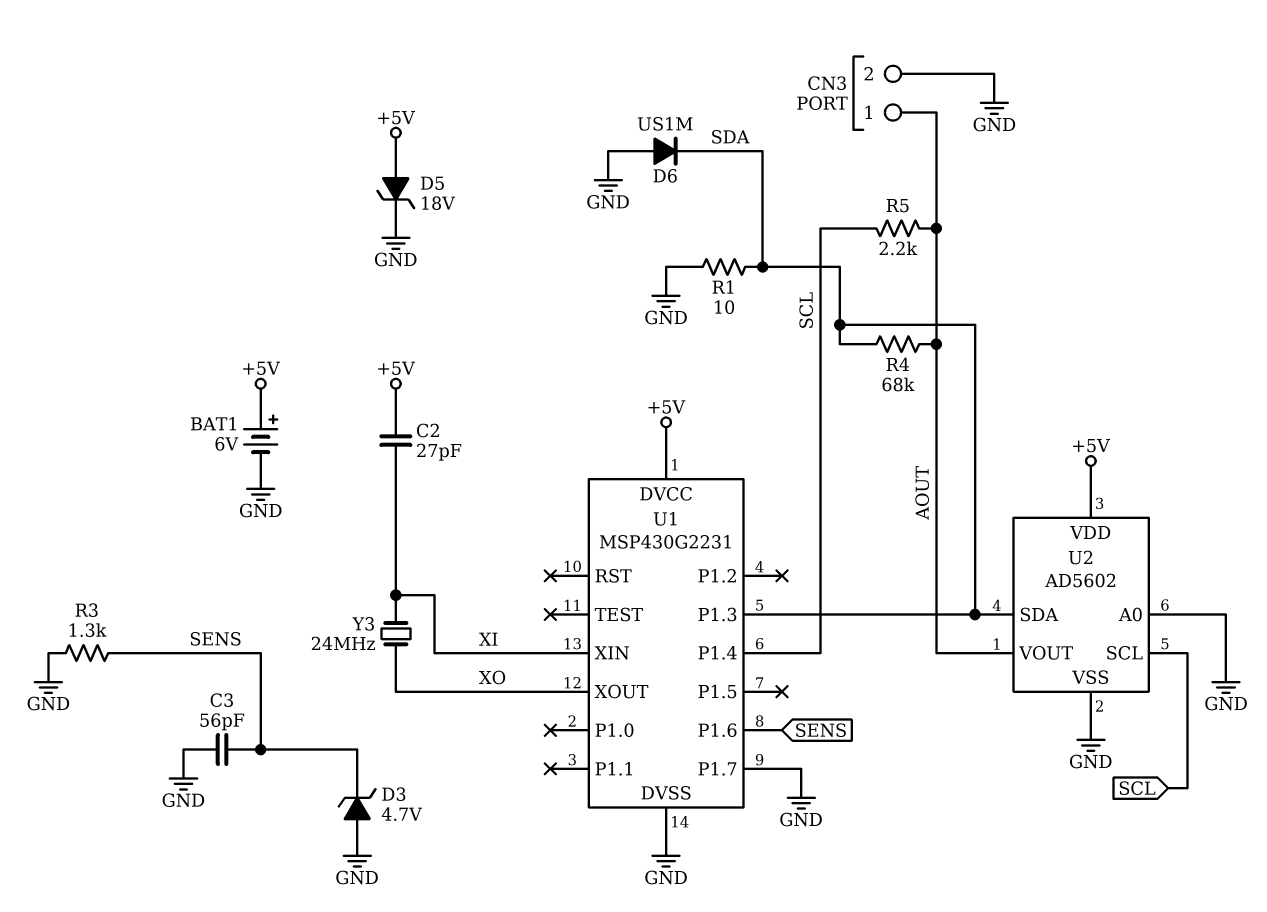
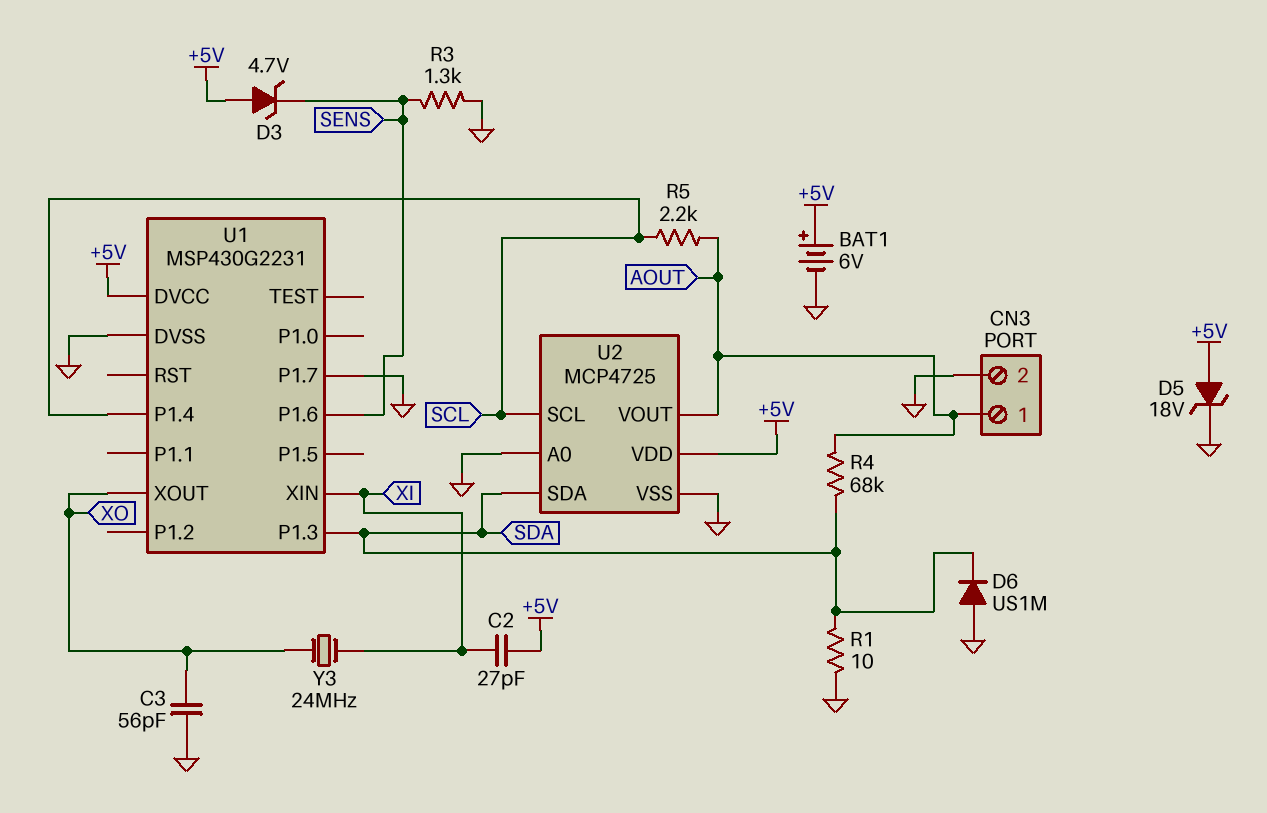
C3: 56pF (GND, SENS) -> 56pF (GND, XO)
D3: zener 4.7V (A GND, K SENS) -> zener 4.7V (A +5V, K SENS)
U2: AD5602 -> MCP4725

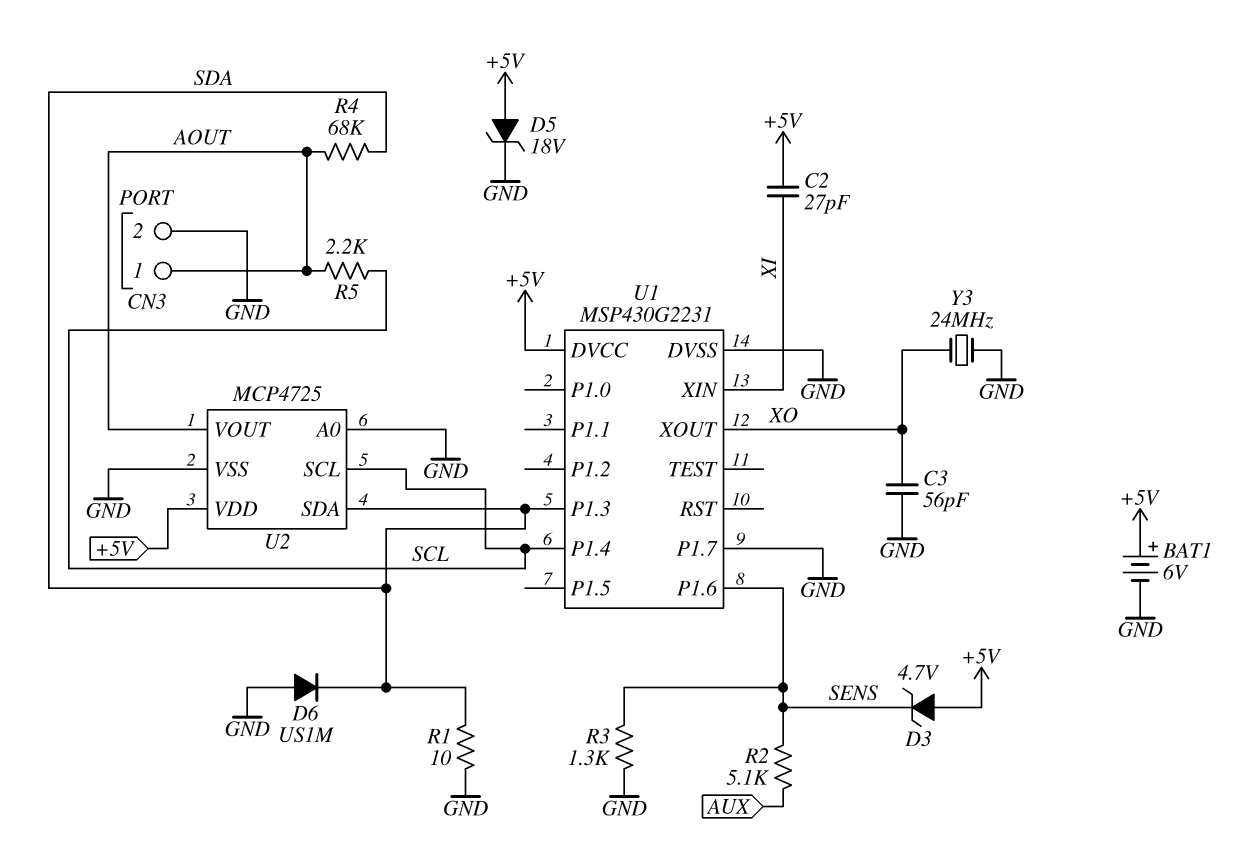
R2: none -> 5.1k (AUX, SENS)
Y3: 24MHz (XI, XO) -> 24MHz (GND, XO)

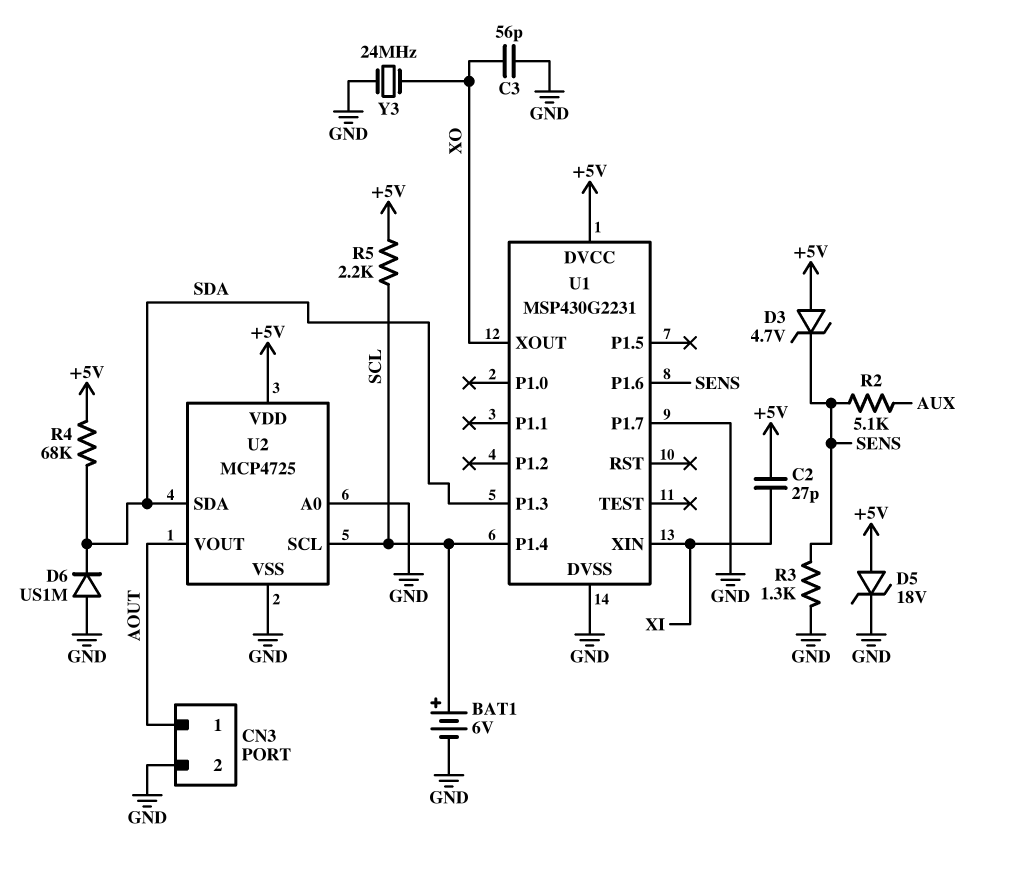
BAT1: 6V (plus +5V, minus GND) -> 6V (plus SCL, minus GND)
R1: 10 (GND, SDA) -> none
R4: 68k (AOUT, SDA) -> 68k (+5V, SDA)
R5: 2.2k (AOUT, SCL) -> 2.2k (+5V, SCL)

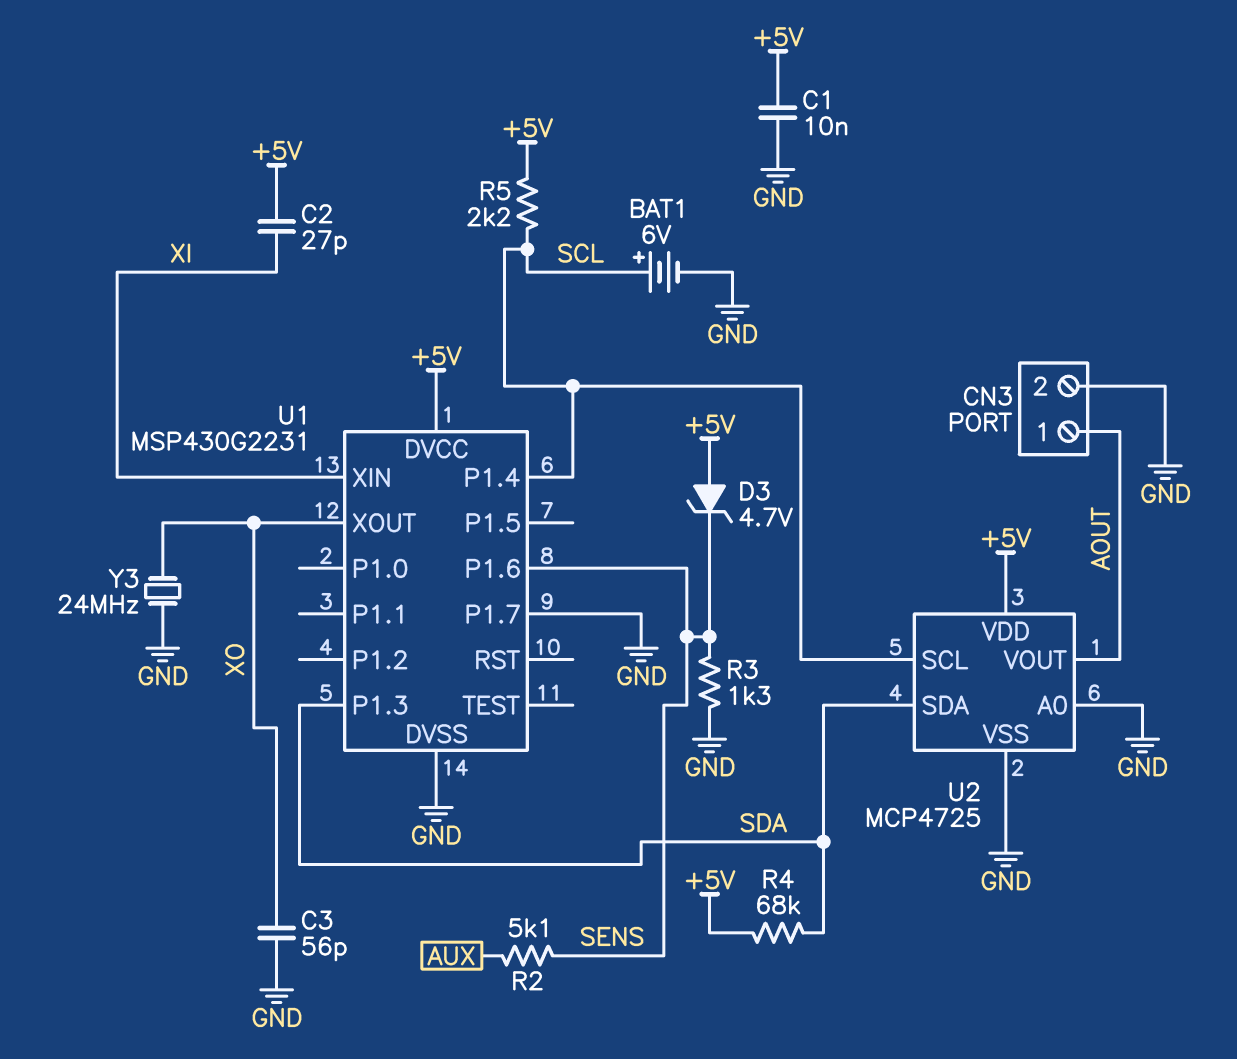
C1: none -> 10nF (+5V, GND)
D5: zener 18V (A +5V, K GND) -> none
D6: diode US1M (A GND, K SDA) -> none

